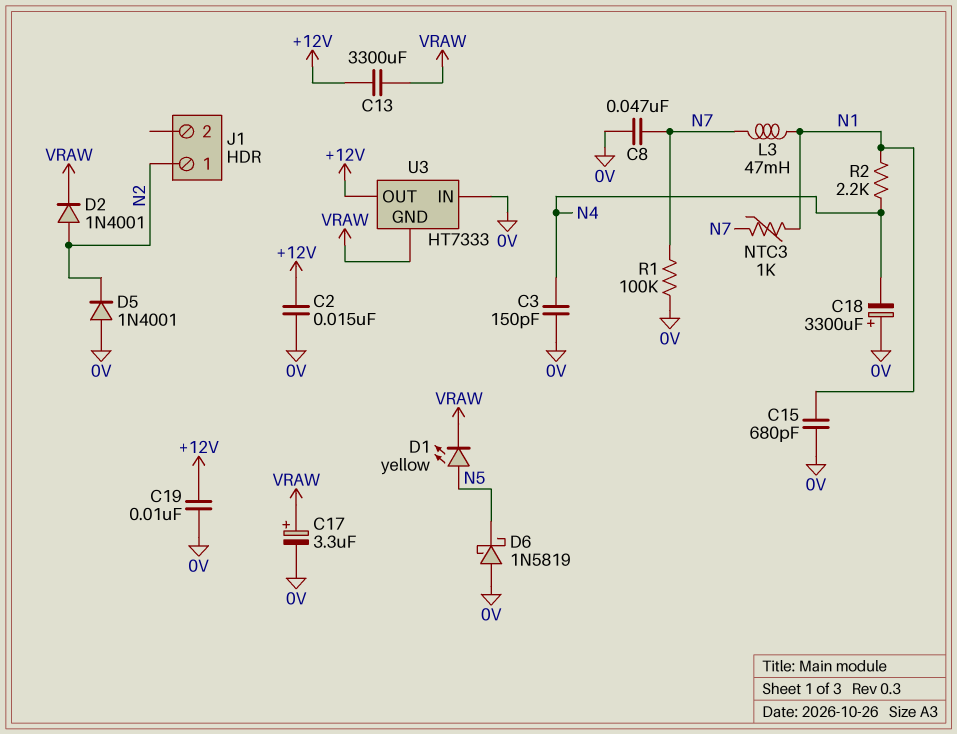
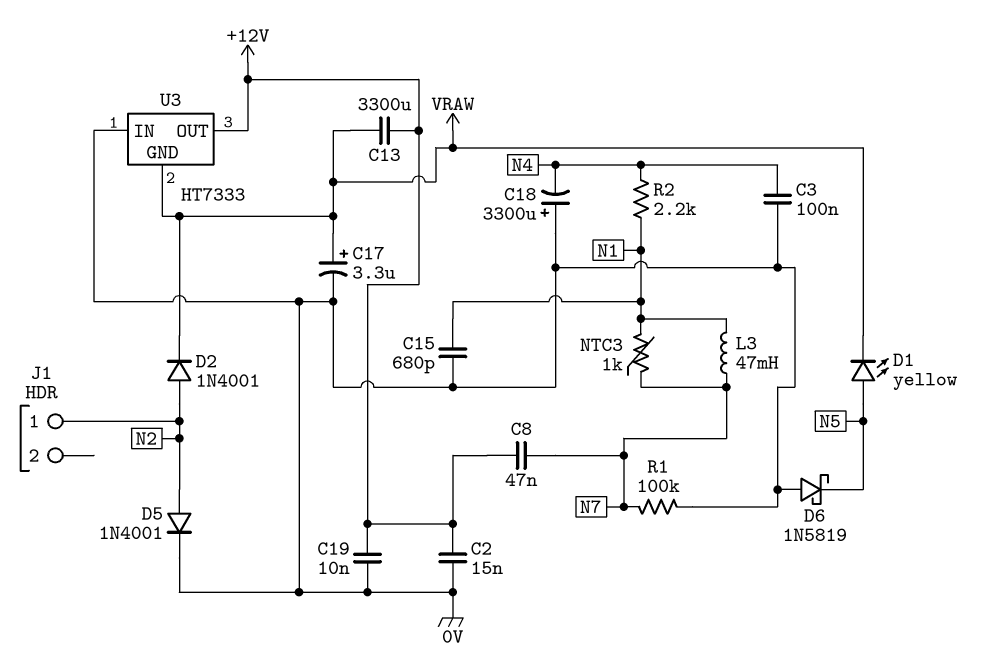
C3: 150pF (0V, N4) -> 100nF (0V, N4)
C8: 47nF (0V, N7) -> 47nF (+12V, N7)
D5: diode 1N4001 (A 0V, K N2) -> diode 1N4001 (A N2, K 0V)

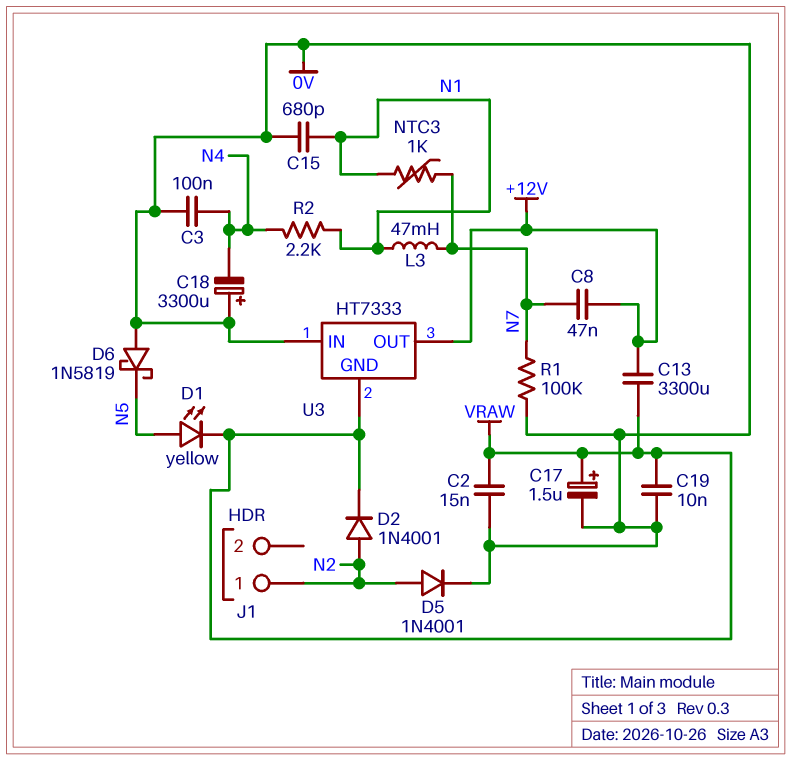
C2: 15nF (+12V, 0V) -> 15nF (0V, VRAW)
C17: 3.3uF (plus VRAW, minus 0V) -> 1.5uF (plus VRAW, minus 0V)
C19: 10nF (+12V, 0V) -> 10nF (0V, VRAW)

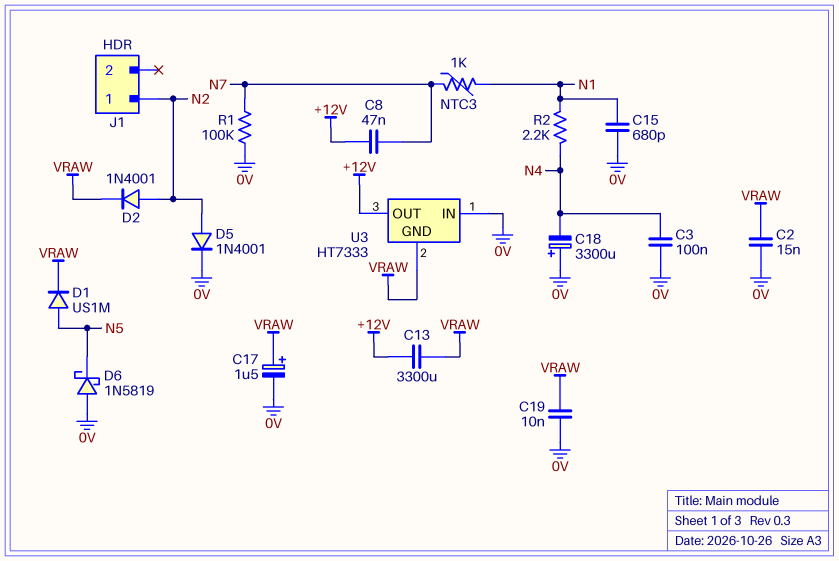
D1: LED yellow (A N5, K VRAW) -> diode US1M (A N5, K VRAW)
L3: 47mH (N1, N7) -> none

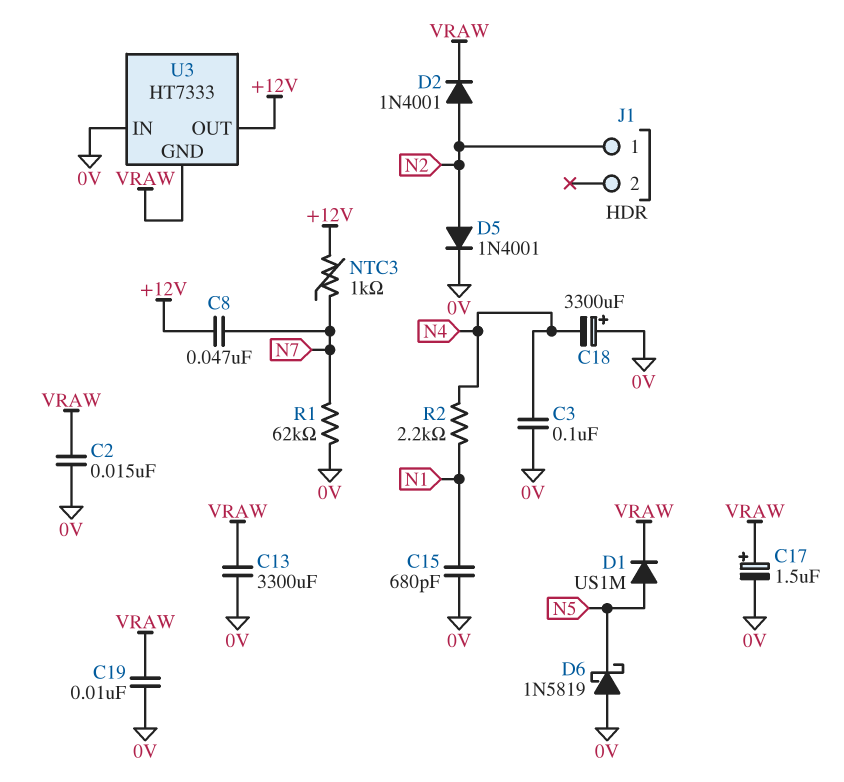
C13: 3300uF (+12V, VRAW) -> 3300uF (0V, VRAW)
NTC3: 1k (N1, N7) -> 1k (+12V, N7)
R1: 100k (0V, N7) -> 62k (0V, N7)

